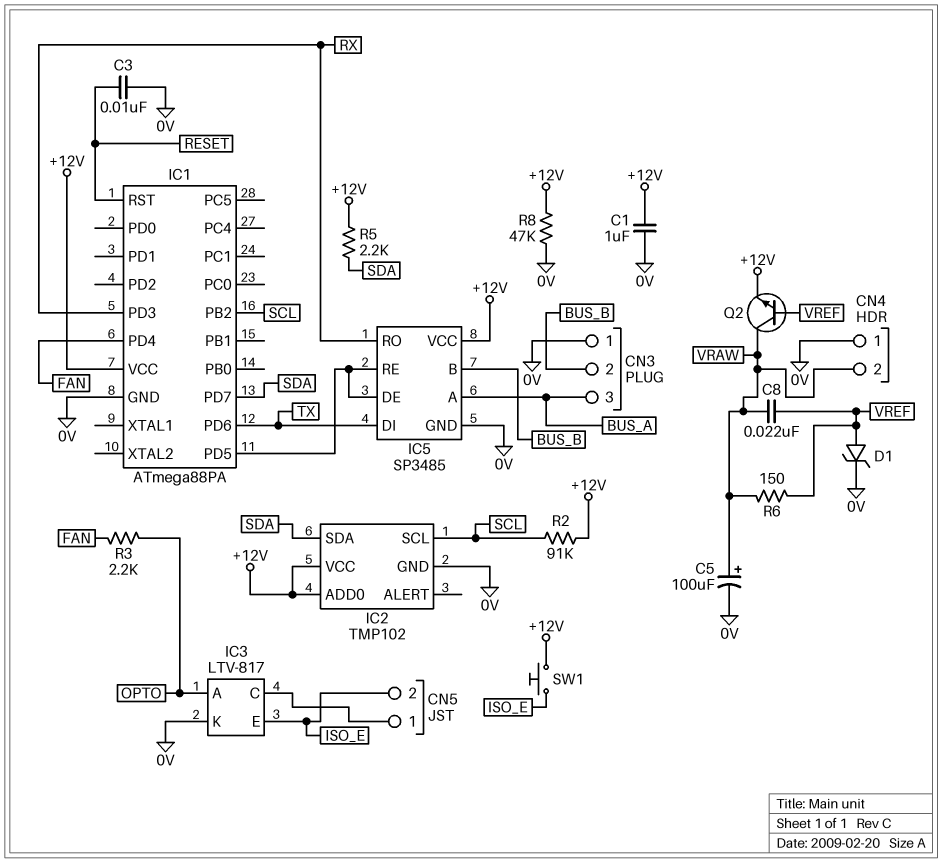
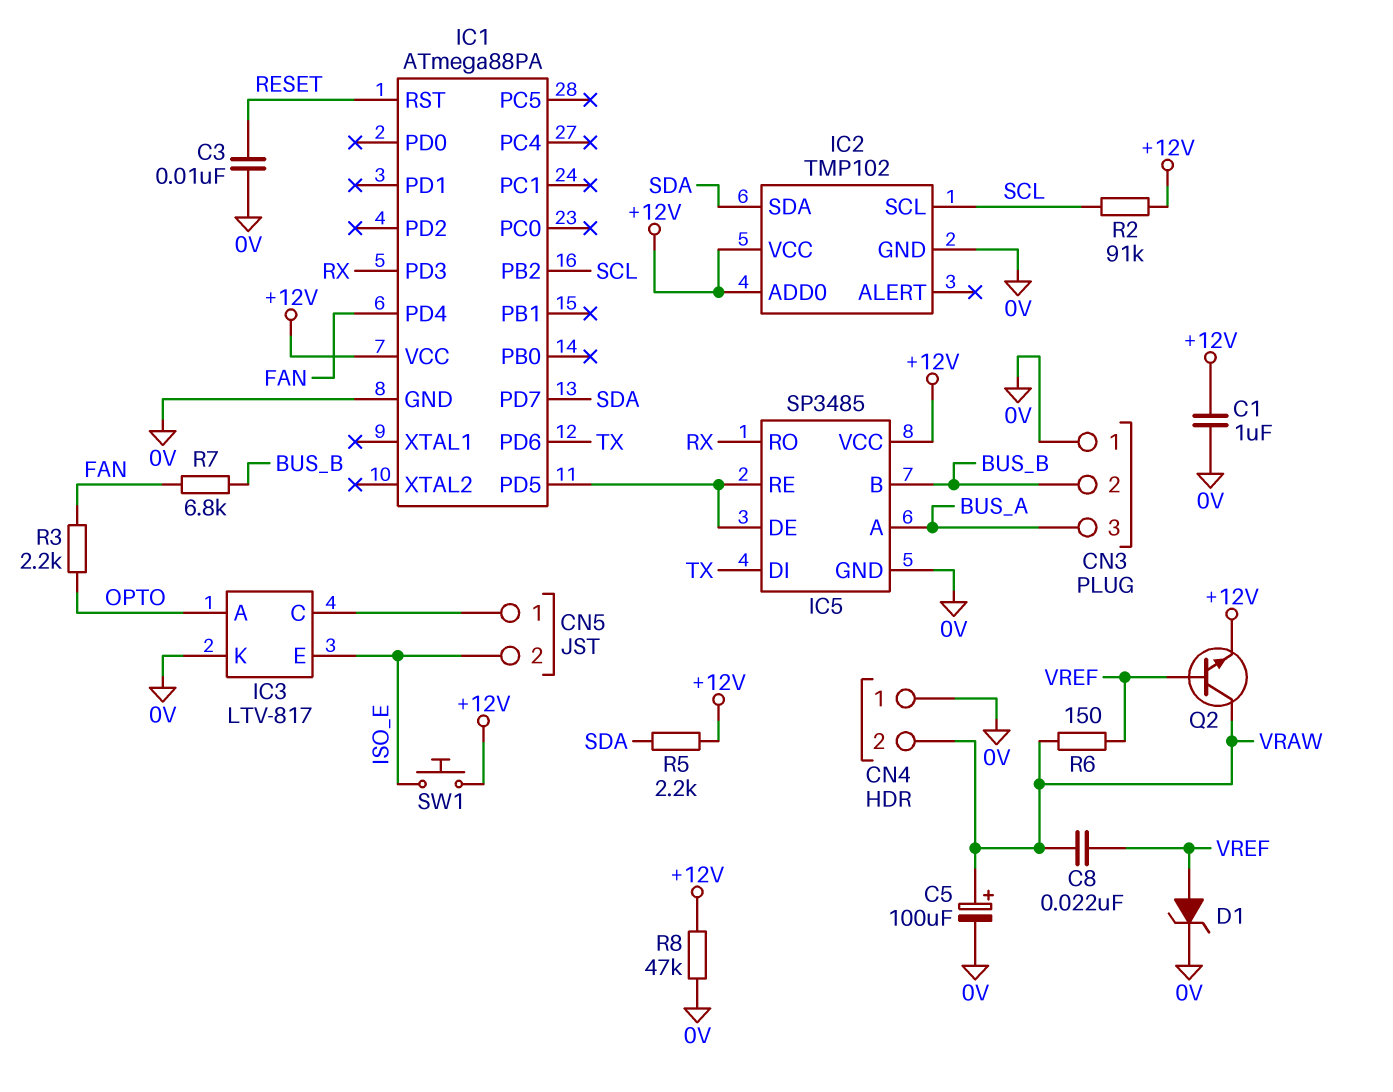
R7: none -> 6.8k (BUS_B, FAN)

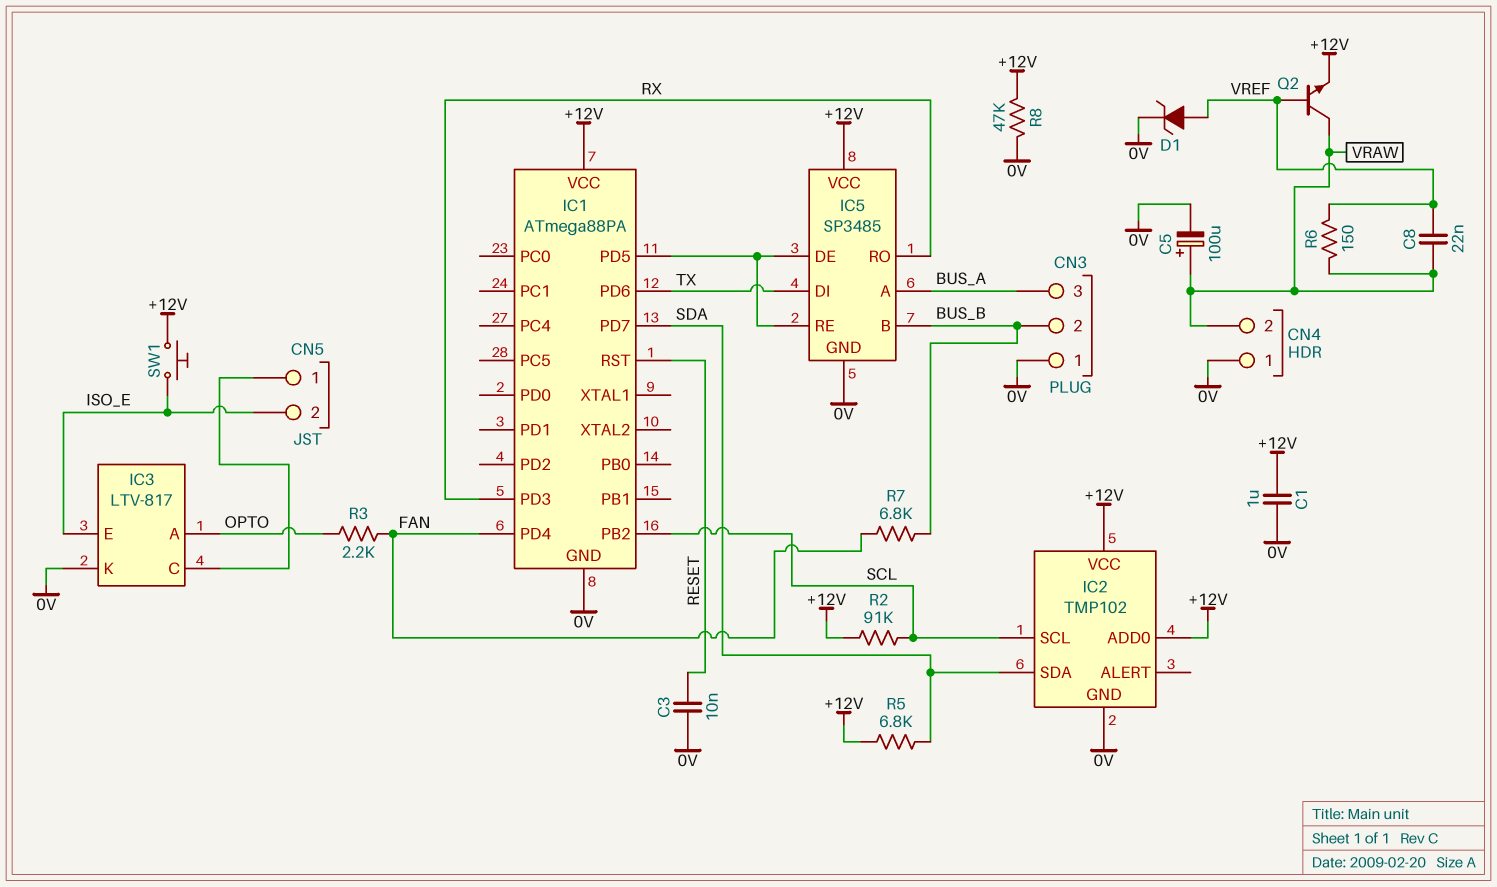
R5: 2.2k (+12V, SDA) -> 6.8k (+12V, SDA)

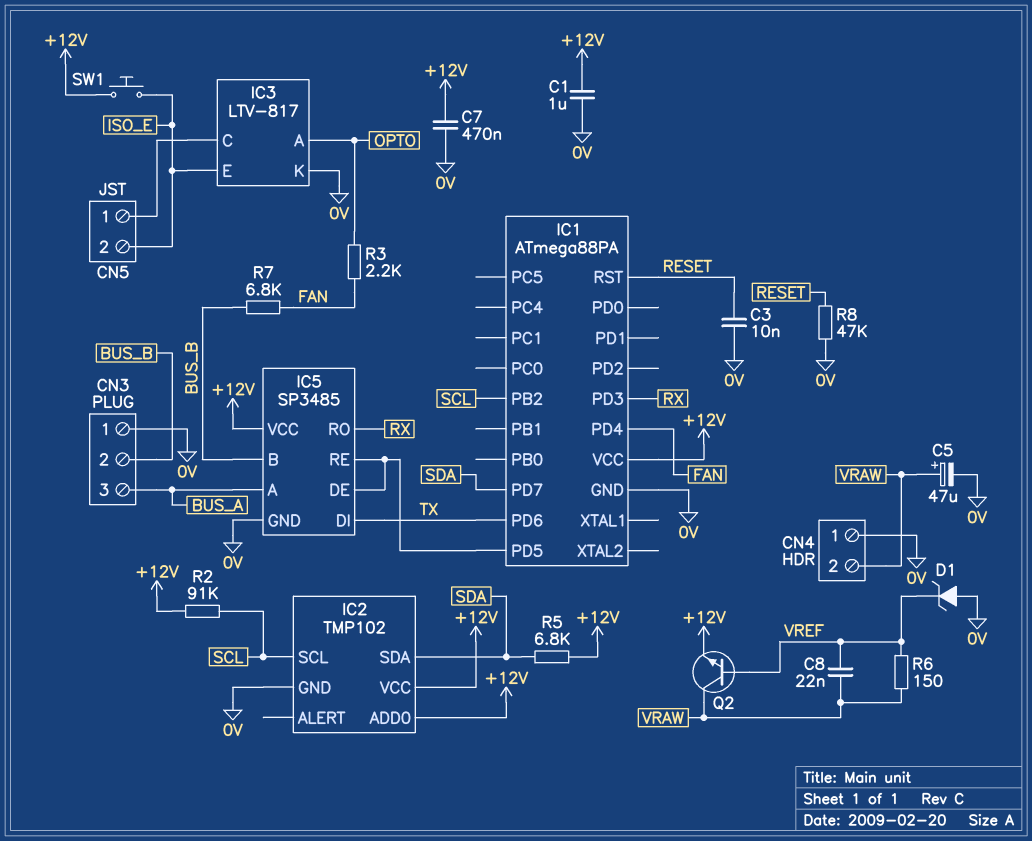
C5: 100uF (plus VRAW, minus 0V) -> 47uF (plus VRAW, minus 0V)
C7: none -> 470nF (+12V, 0V)
D1: zener (A VREF, K 0V) -> zener (A 0V, K VREF)
R8: 47k (+12V, 0V) -> 47k (0V, RESET)

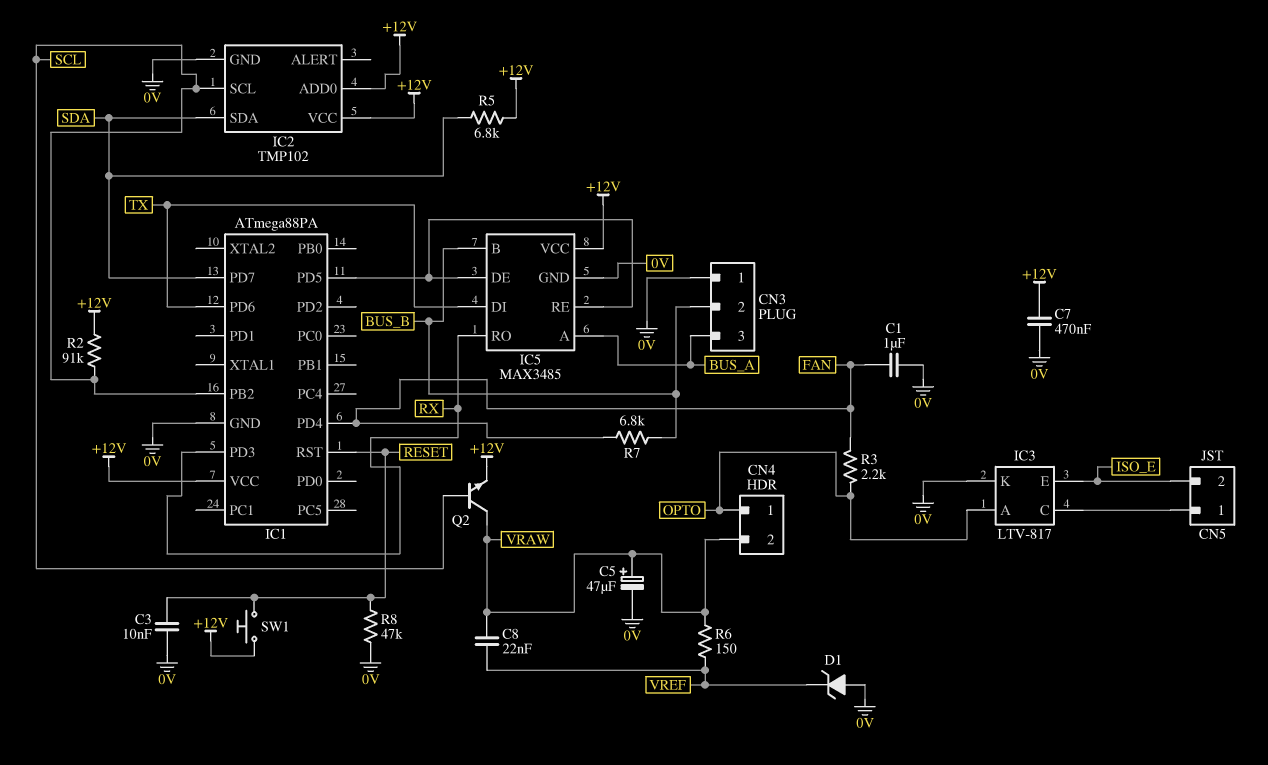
C1: 1uF (+12V, 0V) -> 1uF (0V, FAN)
CN4 pin 1: 0V -> OPTO
IC5: SP3485 -> MAX3485
Q2: NPN (B VREF, C VRAW, E +12V) -> NPN (B SCL, C VRAW, E +12V)
SW1: button (+12V, ISO_E) -> button (+12V, RESET)

